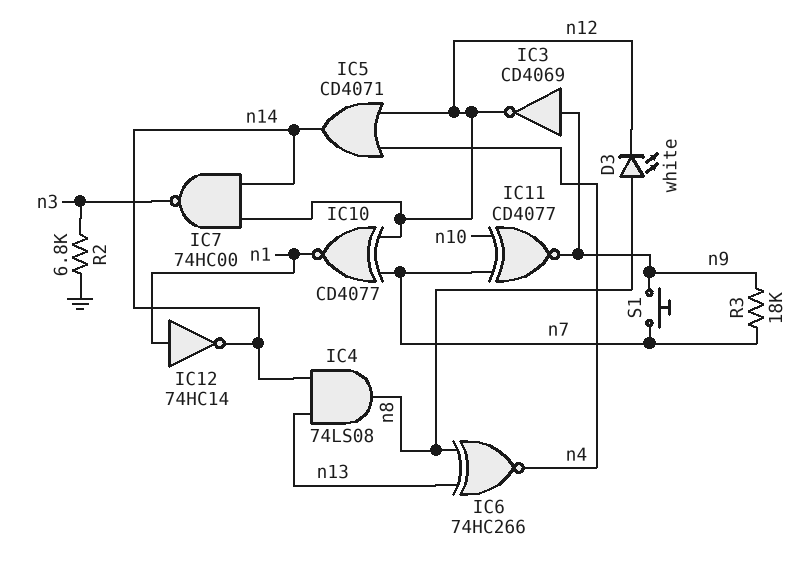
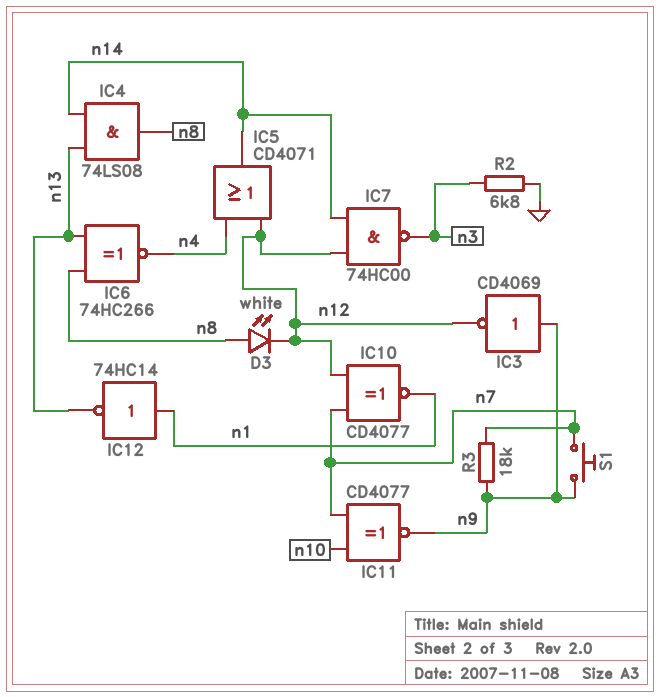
IC12: NOT 74HC14 (in n1, out n14) -> NOT 74HC14 (in n1, out n13)

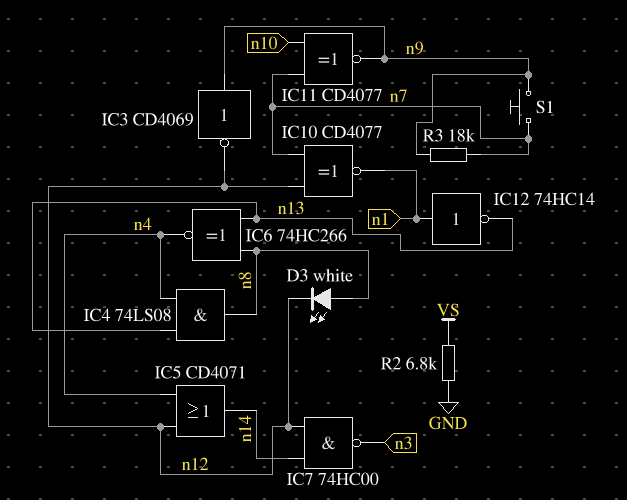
IC4: AND 74LS08 (in n13, in n14, out n8) -> AND 74LS08 (in n4, in n13, out n8)
R2: 6.8k (GND, n3) -> 6.8k (GND, VS)

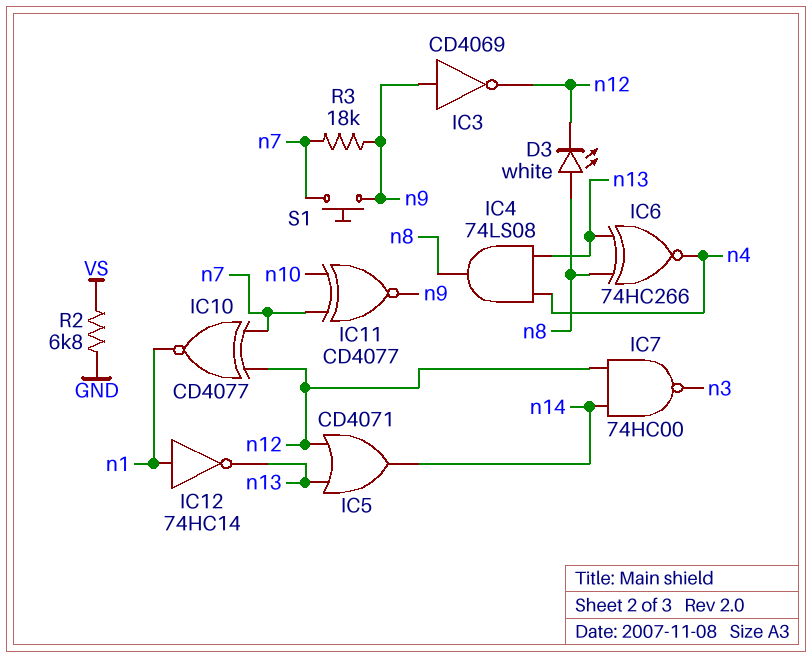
IC5: OR CD4071 (in n4, in n12, out n14) -> OR CD4071 (in n12, in n13, out n14)

